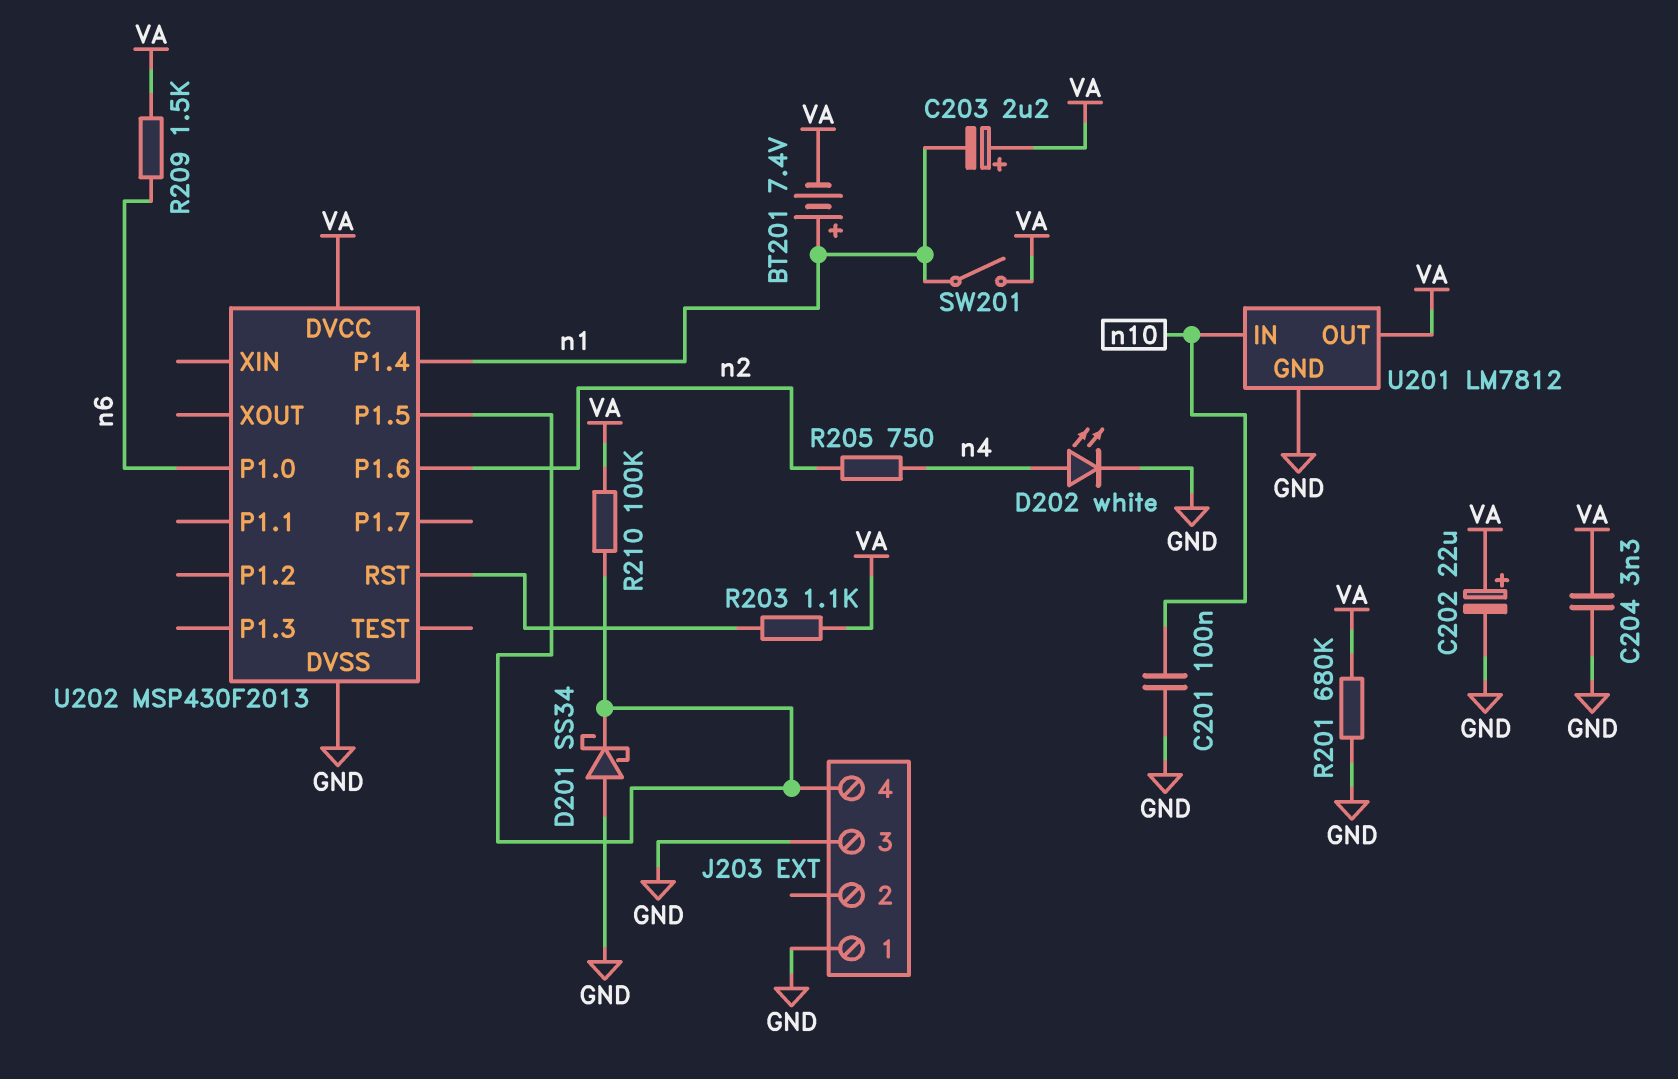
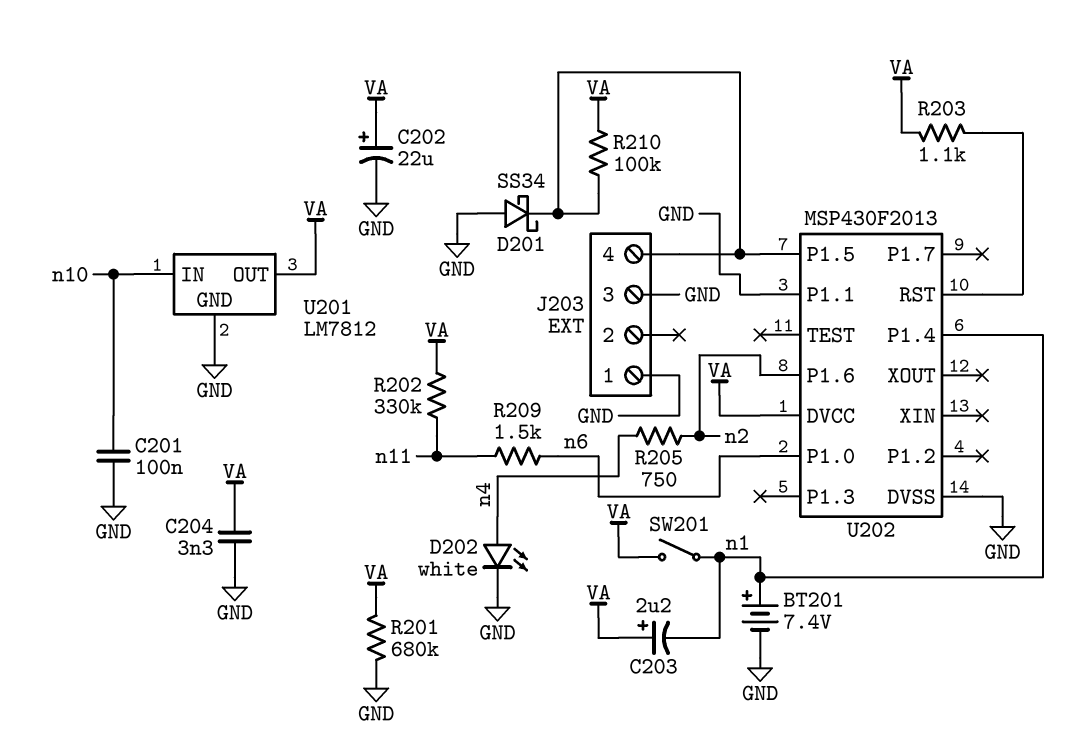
BT201: 7.4V (plus n1, minus VA) -> 7.4V (plus n1, minus GND)
R202: none -> 330k (VA, n11)
R209: 1.5k (VA, n6) -> 1.5k (n6, n11)
U202 pin P1.1: none -> GND

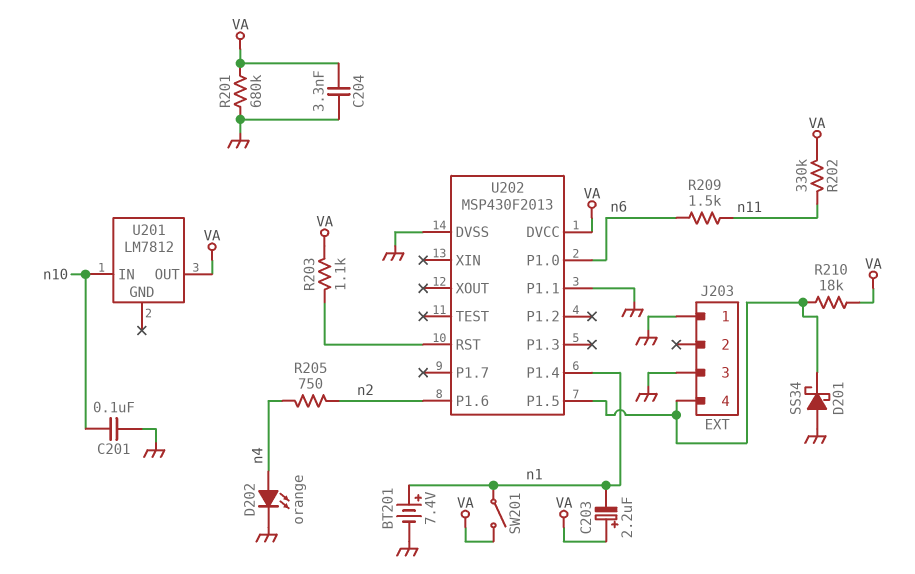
C202: 22uF (plus VA, minus GND) -> none
D202: LED white (A n4, K GND) -> LED orange (A n4, K GND)
R210: 100k (J203/4, VA) -> 18k (J203/4, VA)
U201 pin GND: GND -> none

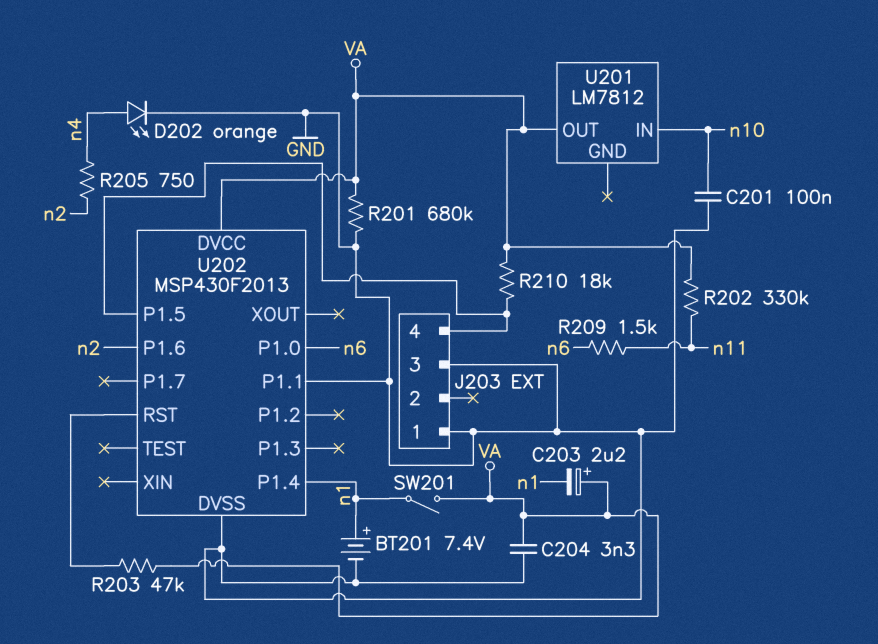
D201: schottky SS34 (A GND, K J203/4) -> none
R203: 1.1k (U202/RST, VA) -> 47k (U202/RST, VA)

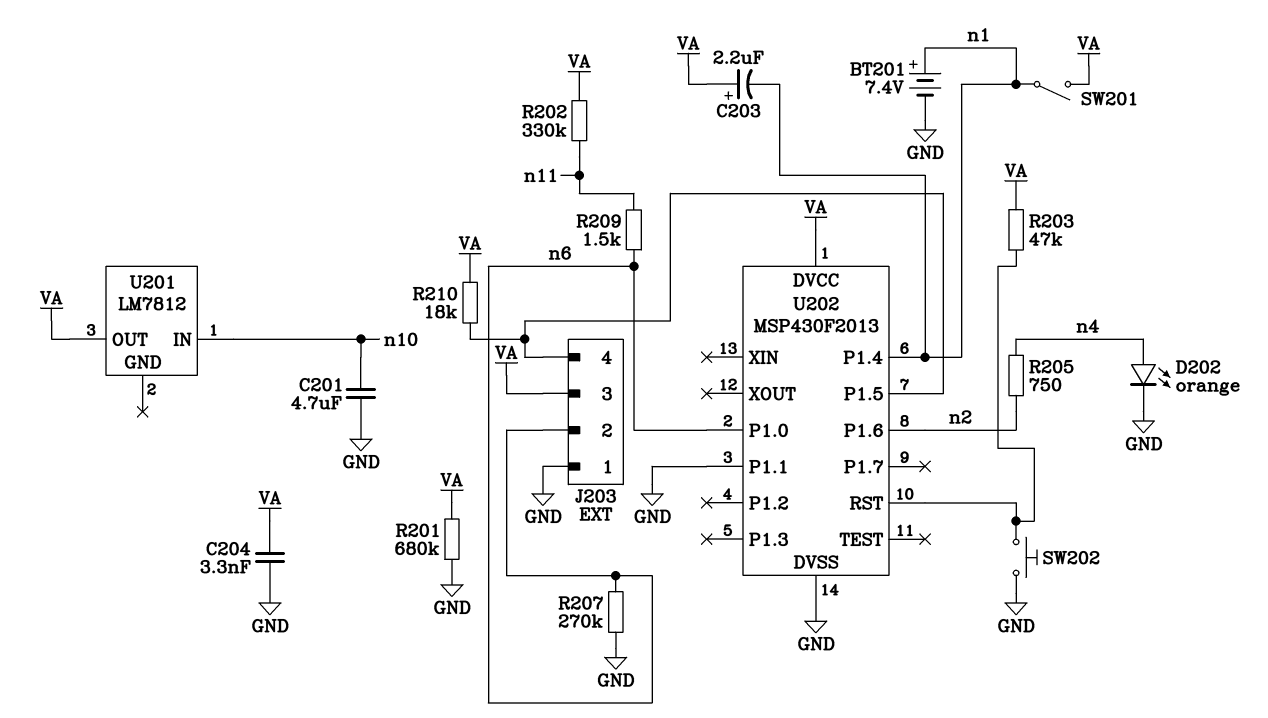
C201: 100nF (GND, n10) -> 4.7uF (GND, n10)
J203 pin 2: none -> n6
J203 pin 3: GND -> VA
R207: none -> 270k (GND, n6)
SW202: none -> button (GND, U202/RST)

